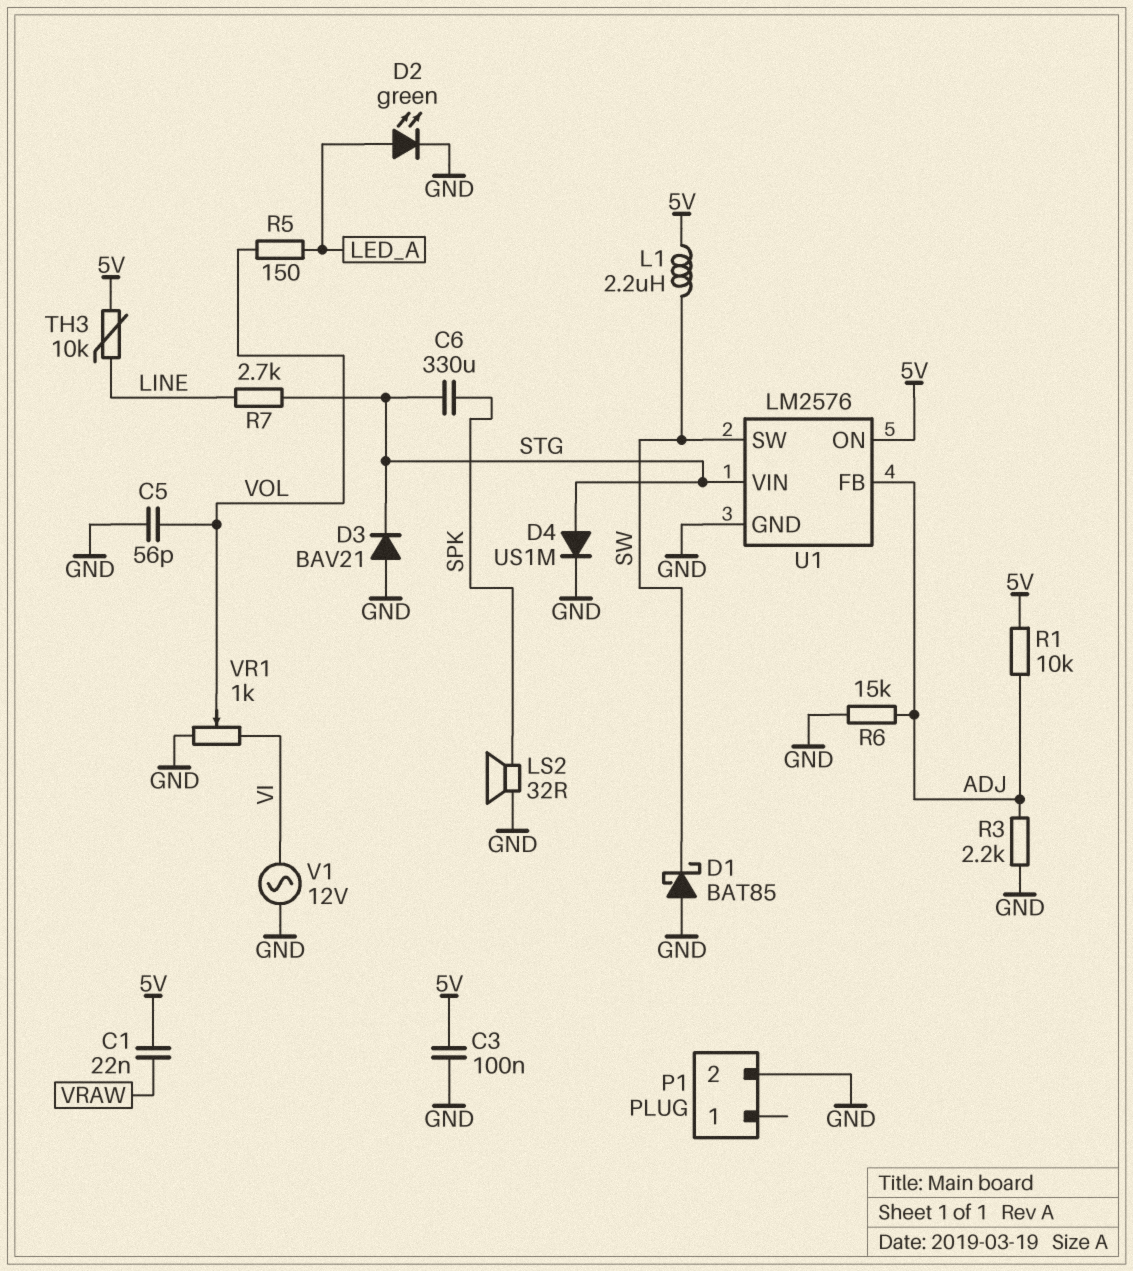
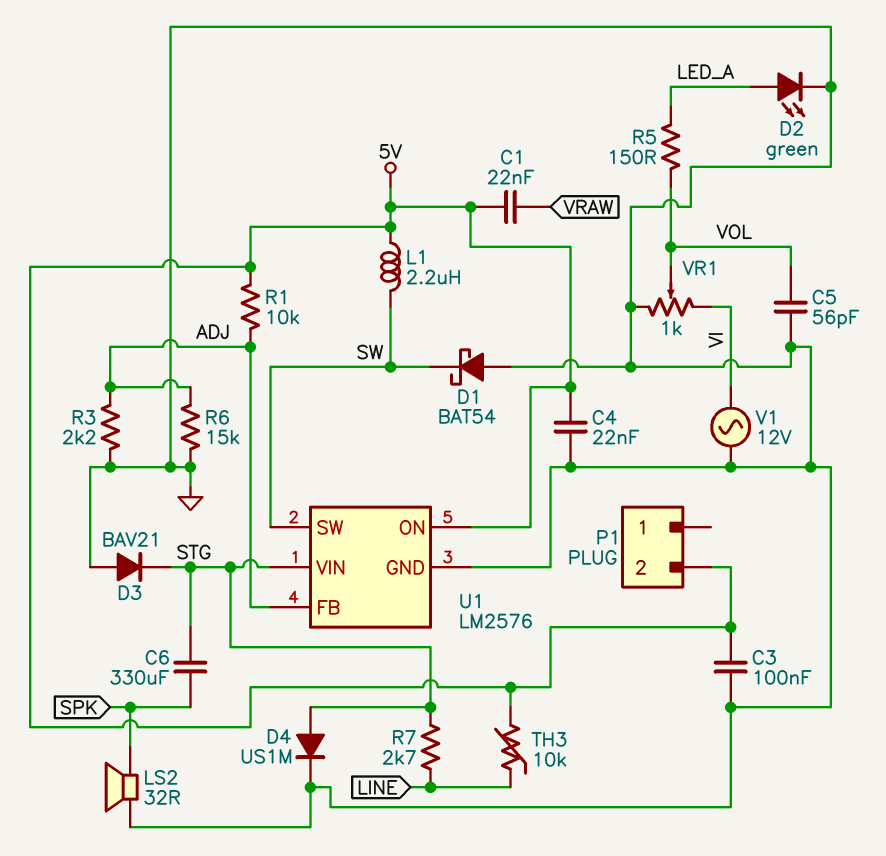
C4: none -> 22nF (5V, GND)
D1: schottky BAT85 (A GND, K SW) -> schottky BAT54 (A GND, K SW)
P1 pin 2: GND -> 5V

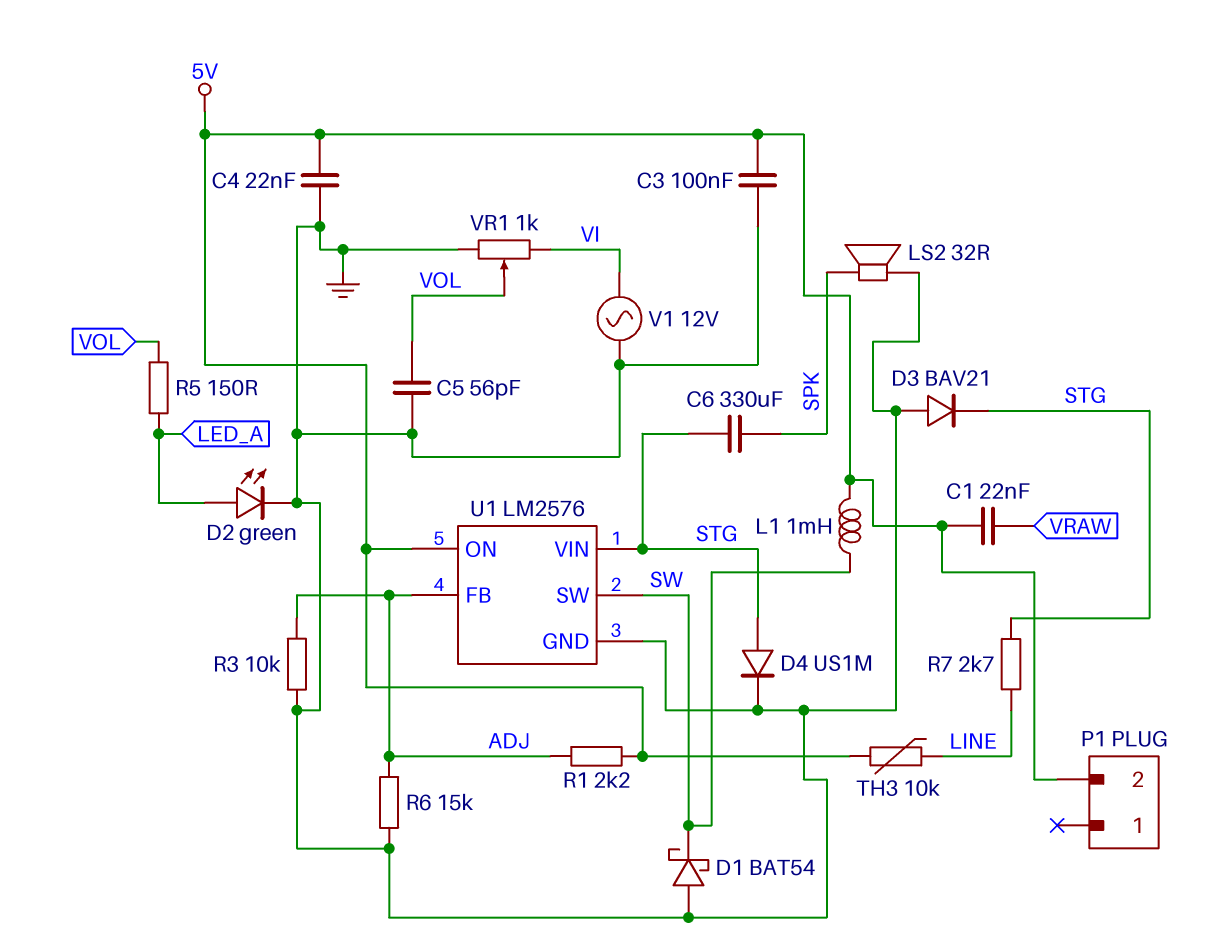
L1: 2.2uH (5V, SW) -> 1mH (5V, SW)
R1: 10k (5V, ADJ) -> 2.2k (5V, ADJ)
R3: 2.2k (ADJ, GND) -> 10k (ADJ, GND)

